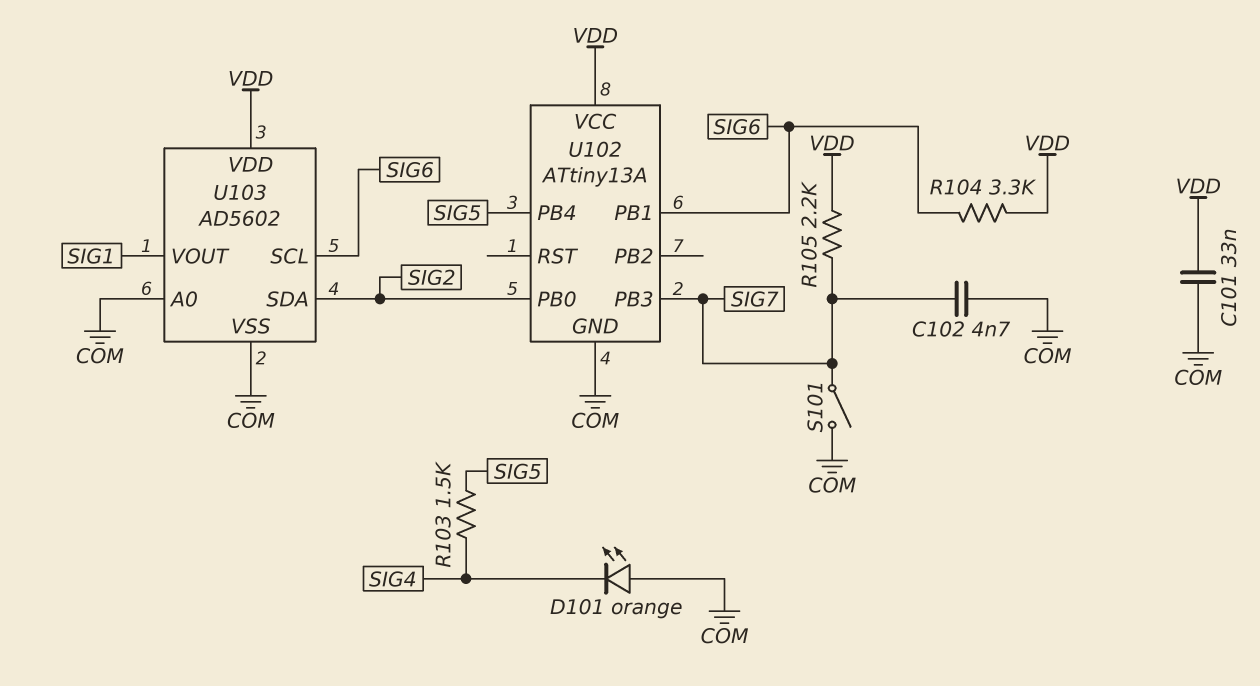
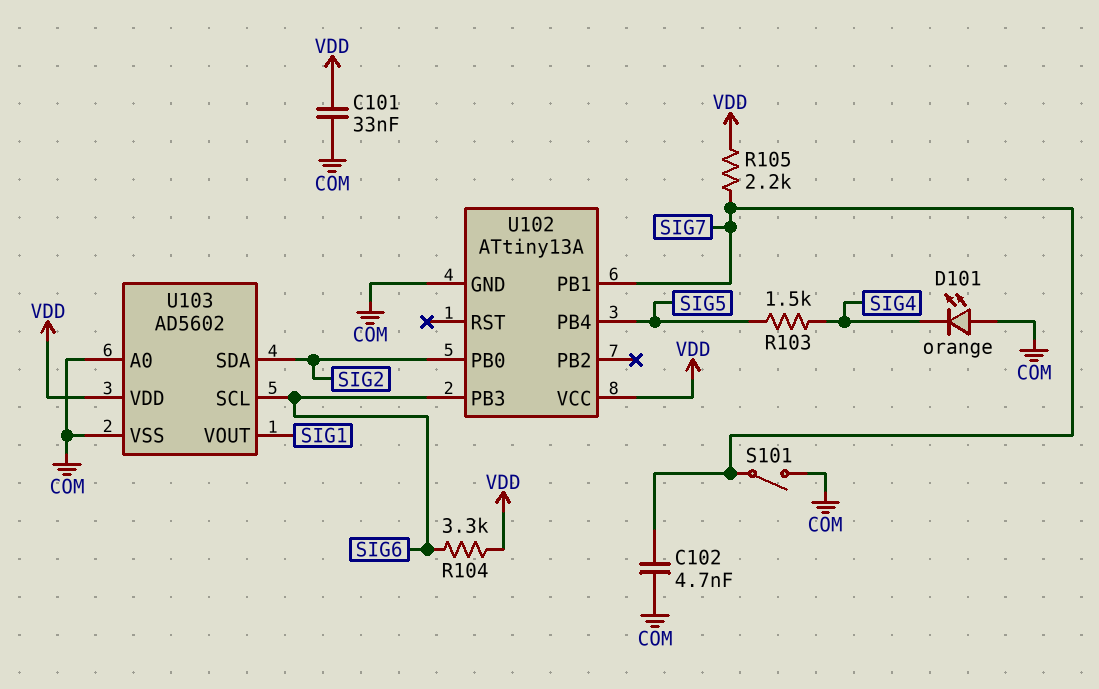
U102 pin PB1: SIG6 -> SIG7
U102 pin PB3: SIG7 -> SIG6

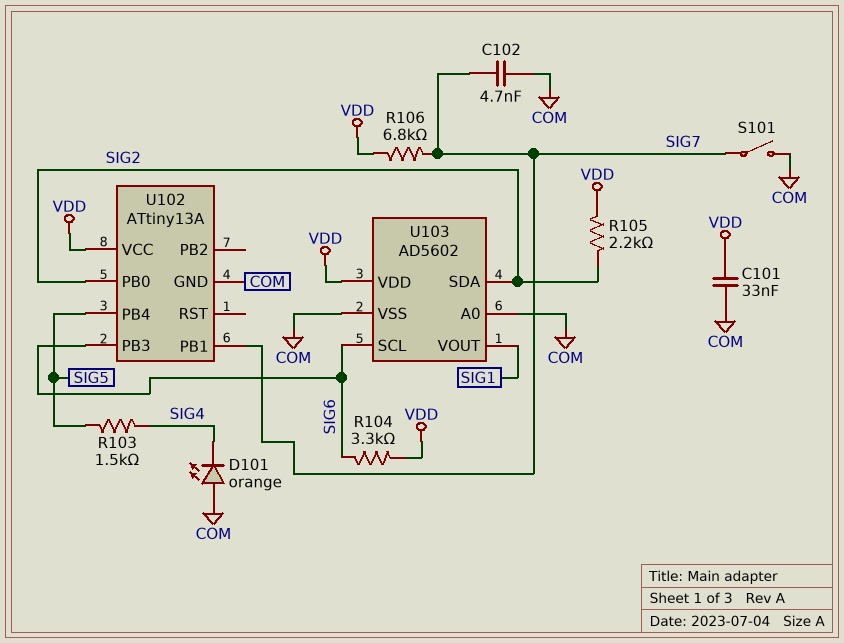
R105: 2.2k (SIG7, VDD) -> 2.2k (SIG2, VDD)
R106: none -> 6.8k (SIG7, VDD)

